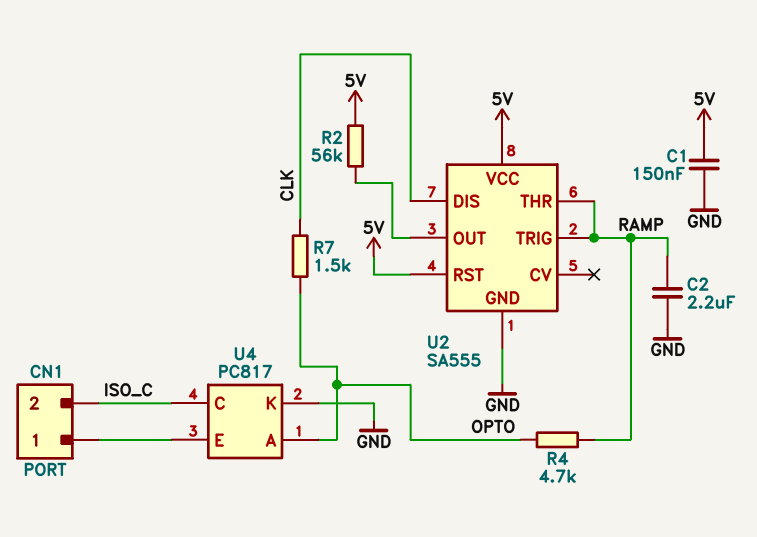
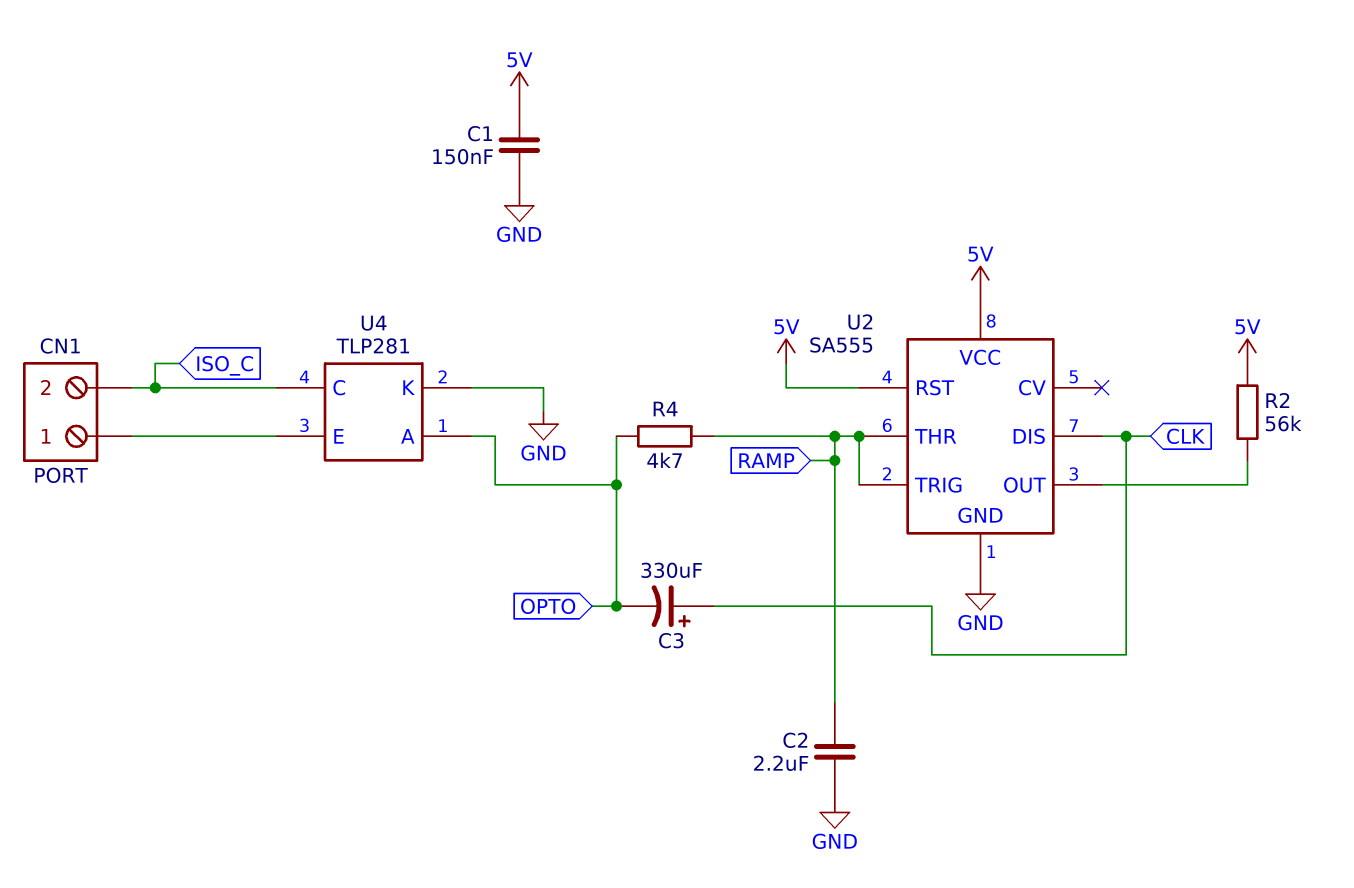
C3: none -> 330uF (plus CLK, minus OPTO)
R7: 1.5k (CLK, OPTO) -> none
U4: PC817 -> TLP281

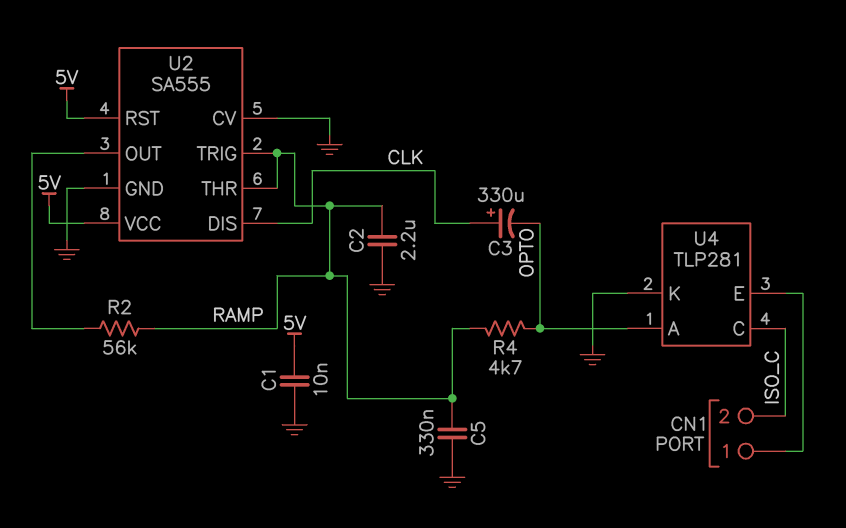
C1: 150nF (5V, GND) -> 10nF (5V, GND)
C5: none -> 330nF (GND, RAMP)
R2: 56k (5V, U2/OUT) -> 56k (RAMP, U2/OUT)
U2 pin CV: none -> GND

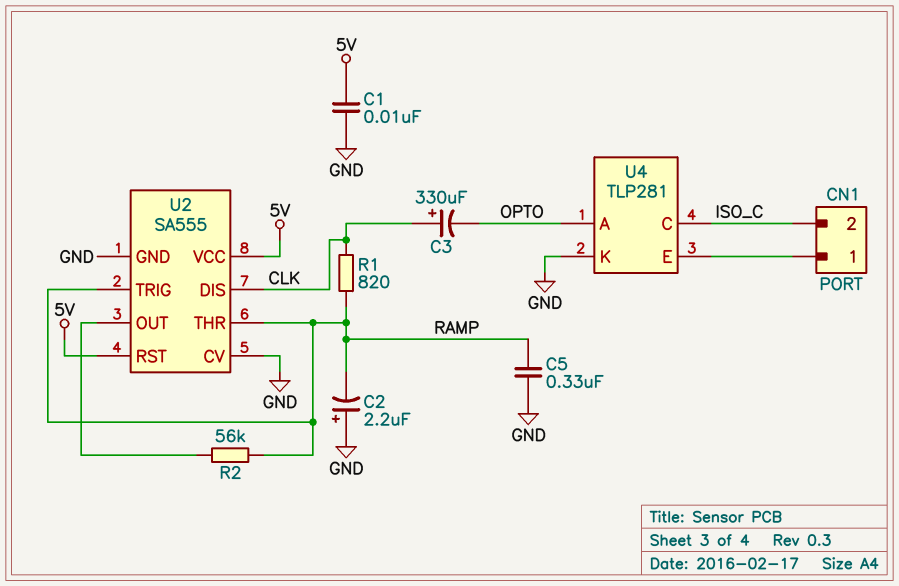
C2: 2.2uF (GND, RAMP) -> 2.2uF (plus GND, minus RAMP)
R1: none -> 820 (CLK, RAMP)
R4: 4.7k (OPTO, RAMP) -> none

